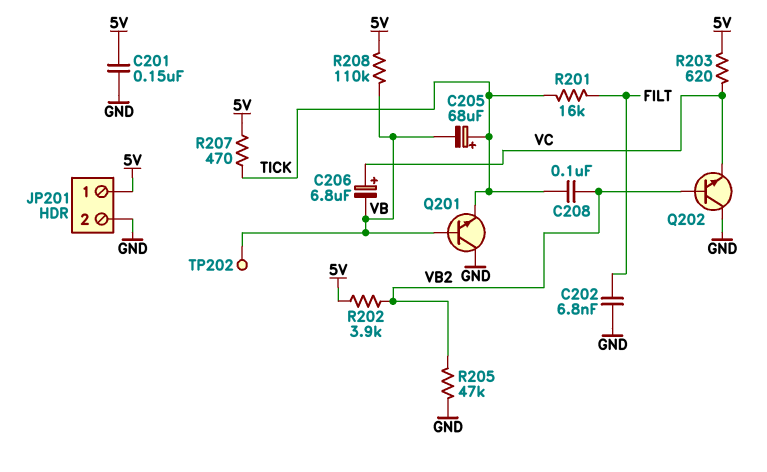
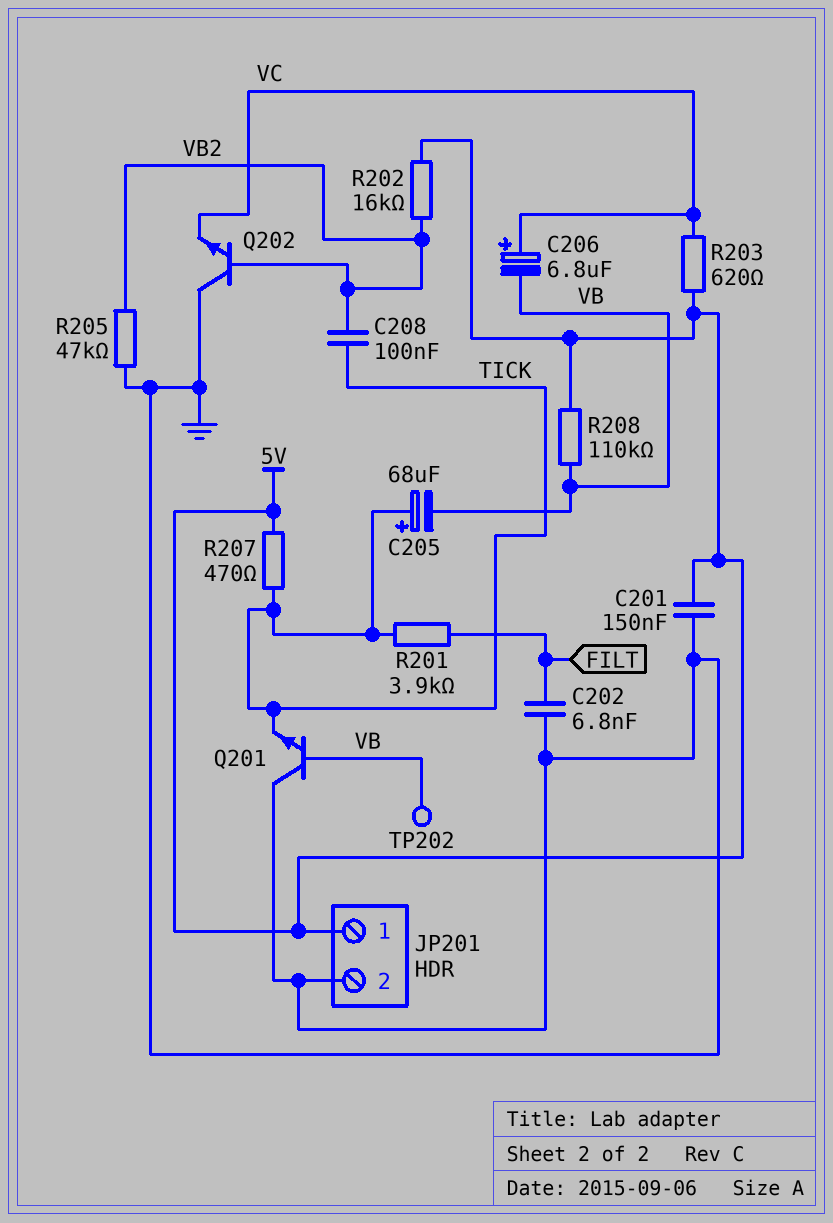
R201: 16k (FILT, TICK) -> 3.9k (FILT, TICK)
R202: 3.9k (5V, VB2) -> 16k (5V, VB2)

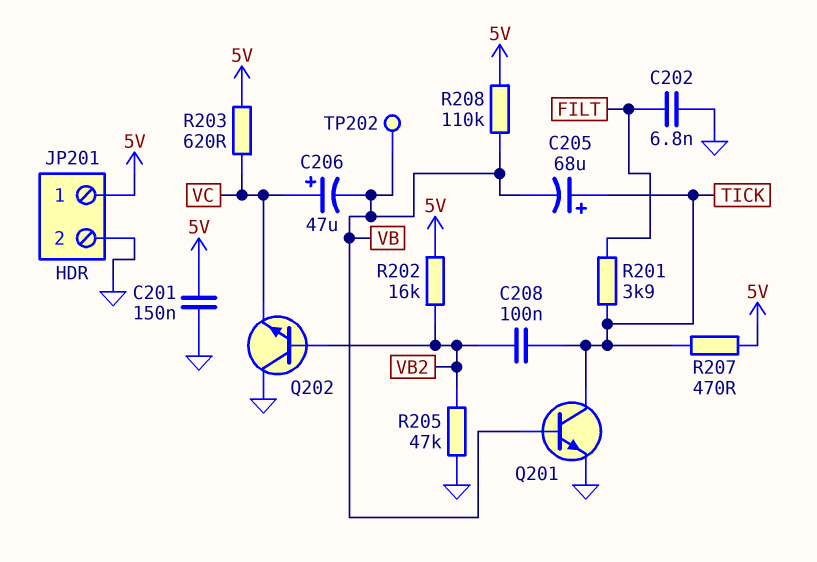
C206: 6.8uF (plus VC, minus VB) -> 47uF (plus VC, minus VB)
Q201: NPN (B VB, C GND, E TICK) -> NPN (B VB, C TICK, E GND)

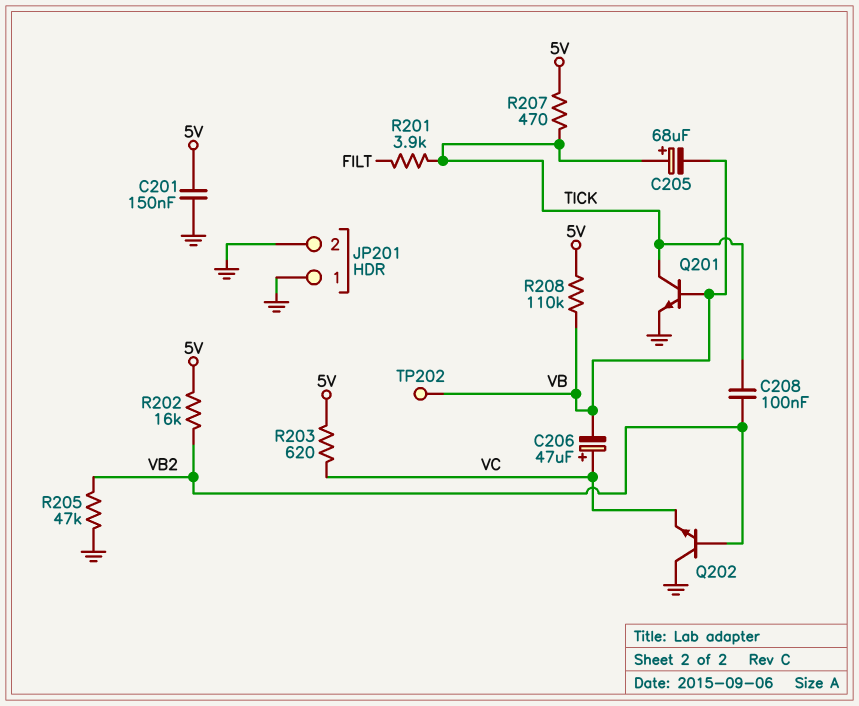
C202: 6.8nF (FILT, GND) -> none
JP201 pin 1: 5V -> GND

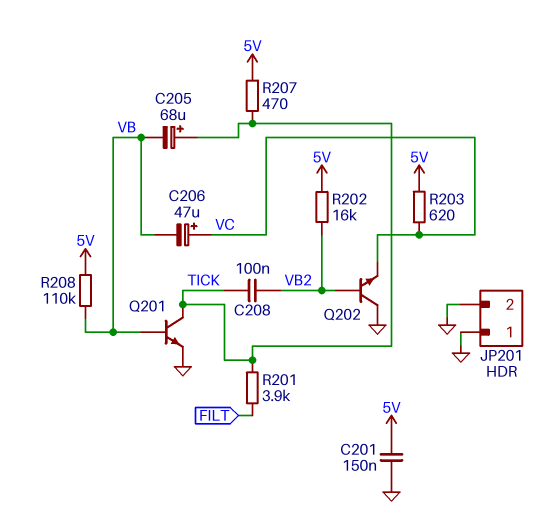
R205: 47k (GND, VB2) -> none
TP202: test point (VB) -> none

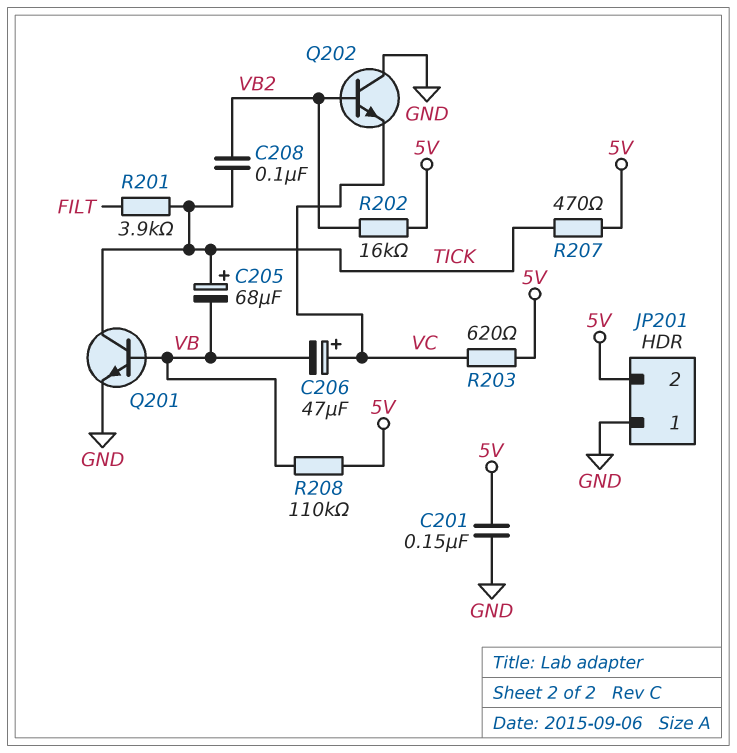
JP201 pin 2: GND -> 5V

